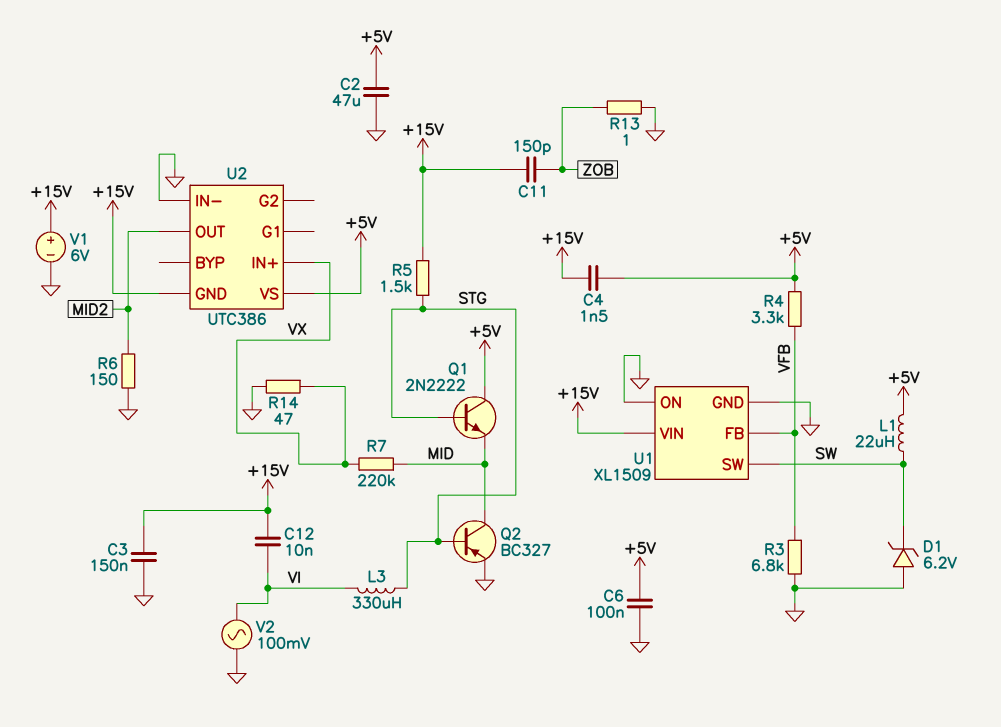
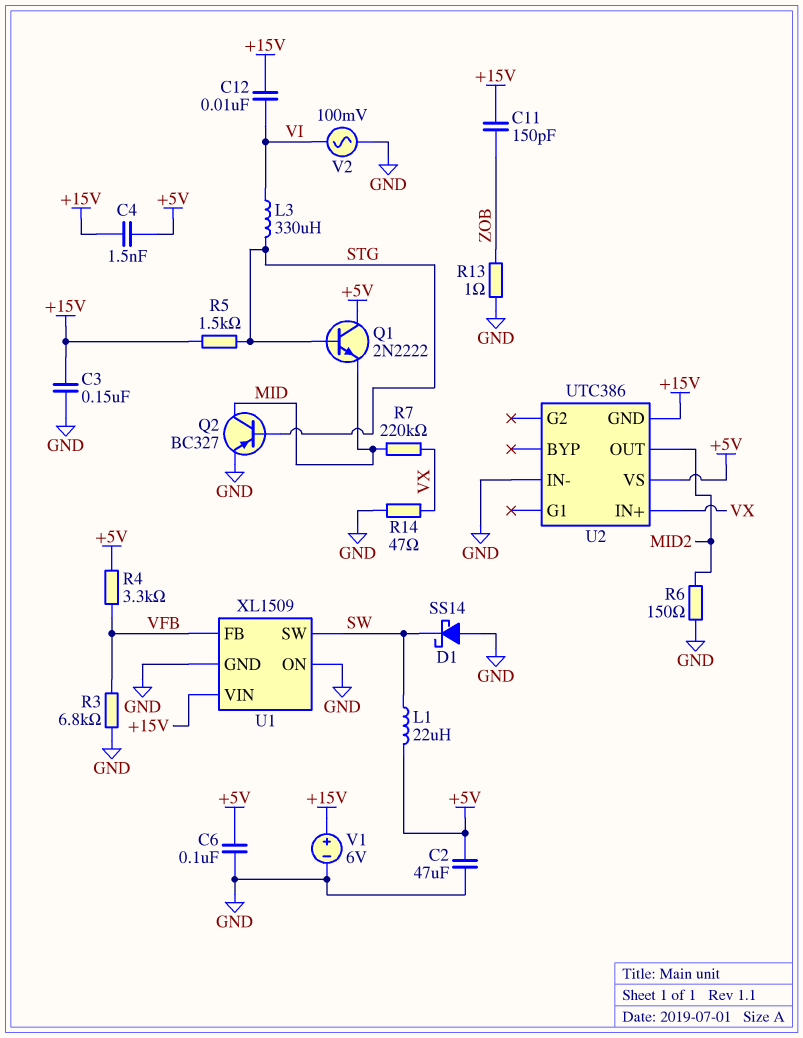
D1: zener 6.2V (A GND, K SW) -> schottky SS14 (A GND, K SW)

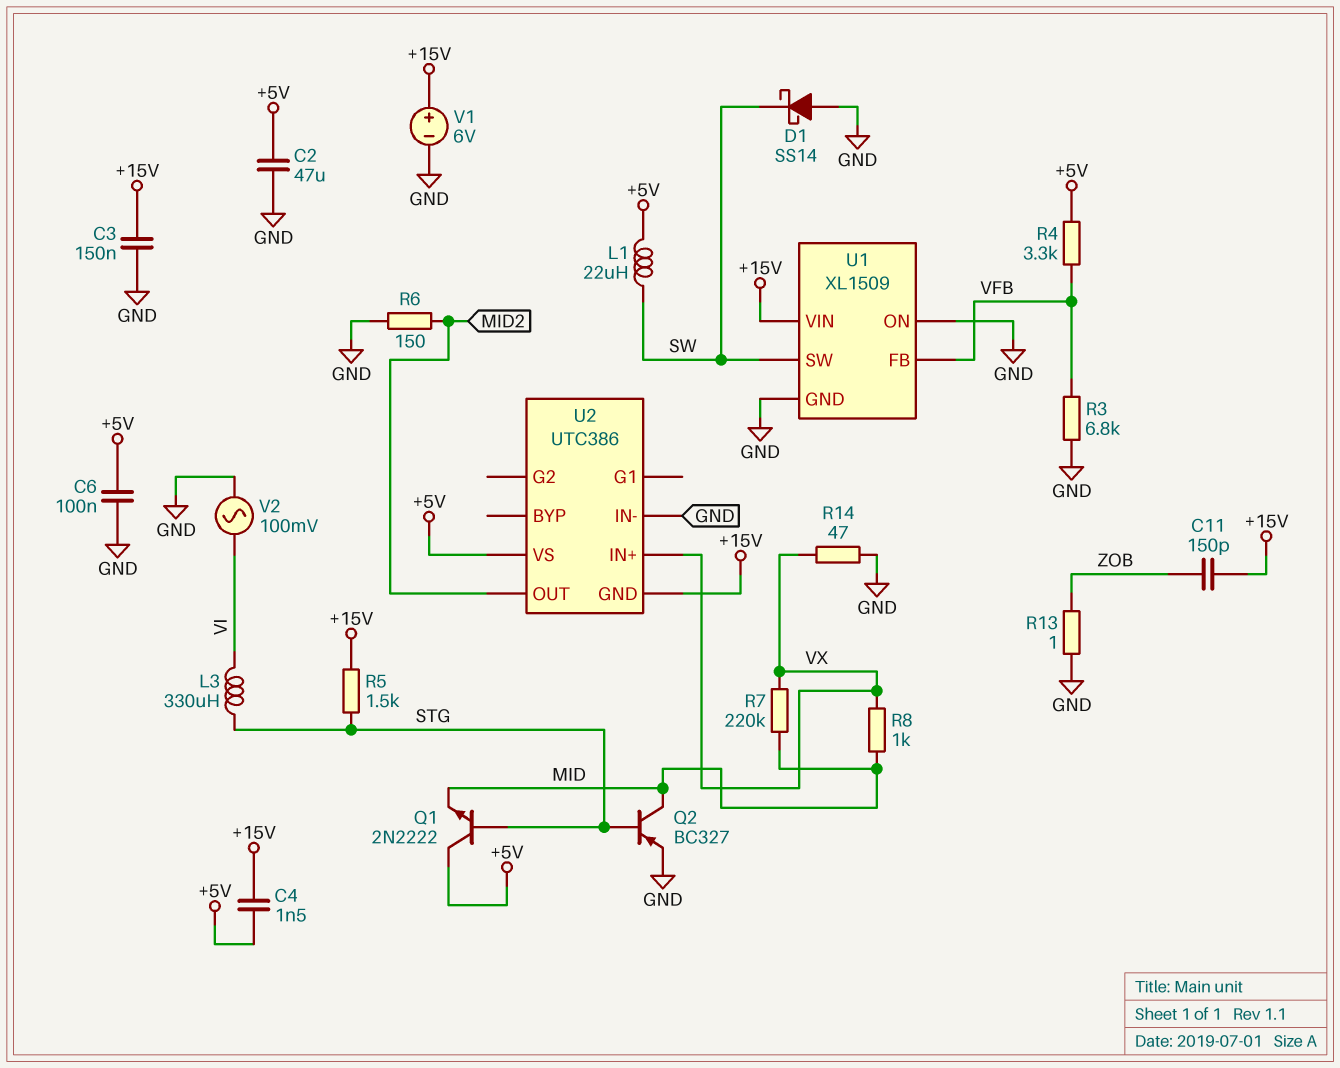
C12: 10nF (+15V, VI) -> none
R8: none -> 1k (MID, VX)

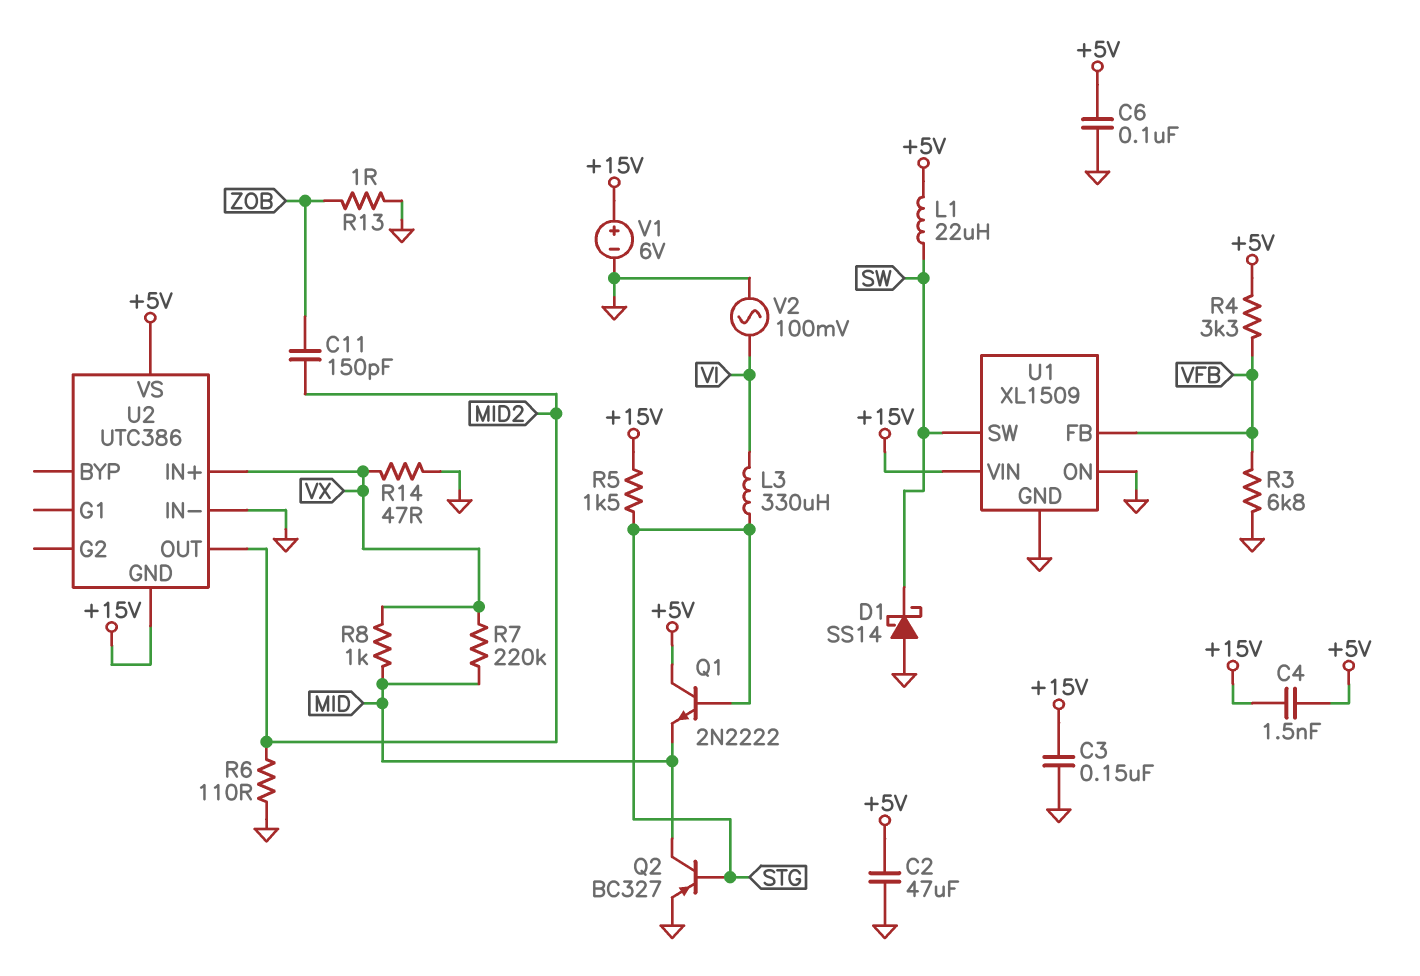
C11: 150pF (+15V, ZOB) -> 150pF (MID2, ZOB)
R6: 150 (GND, MID2) -> 110 (GND, MID2)

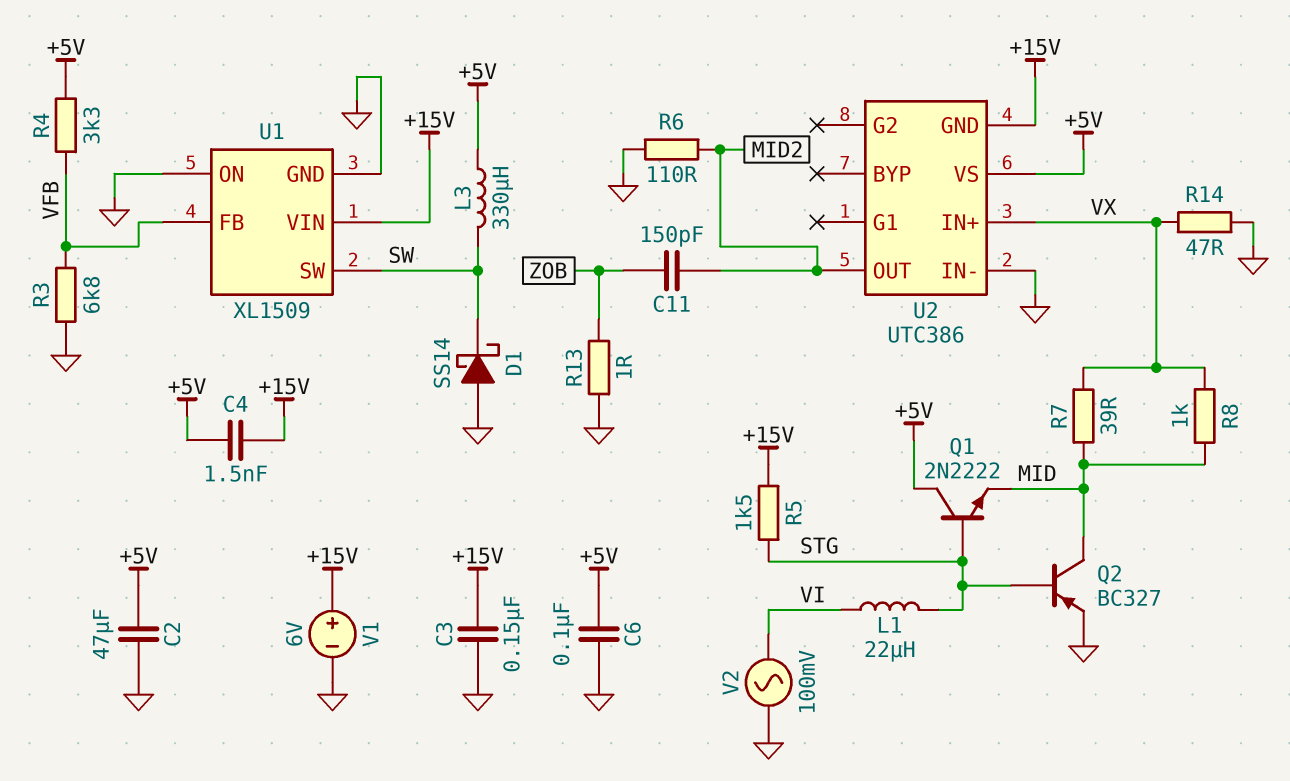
L1: 22uH (+5V, SW) -> 22uH (STG, VI)
L3: 330uH (STG, VI) -> 330uH (+5V, SW)
R7: 220k (MID, VX) -> 39 (MID, VX)

